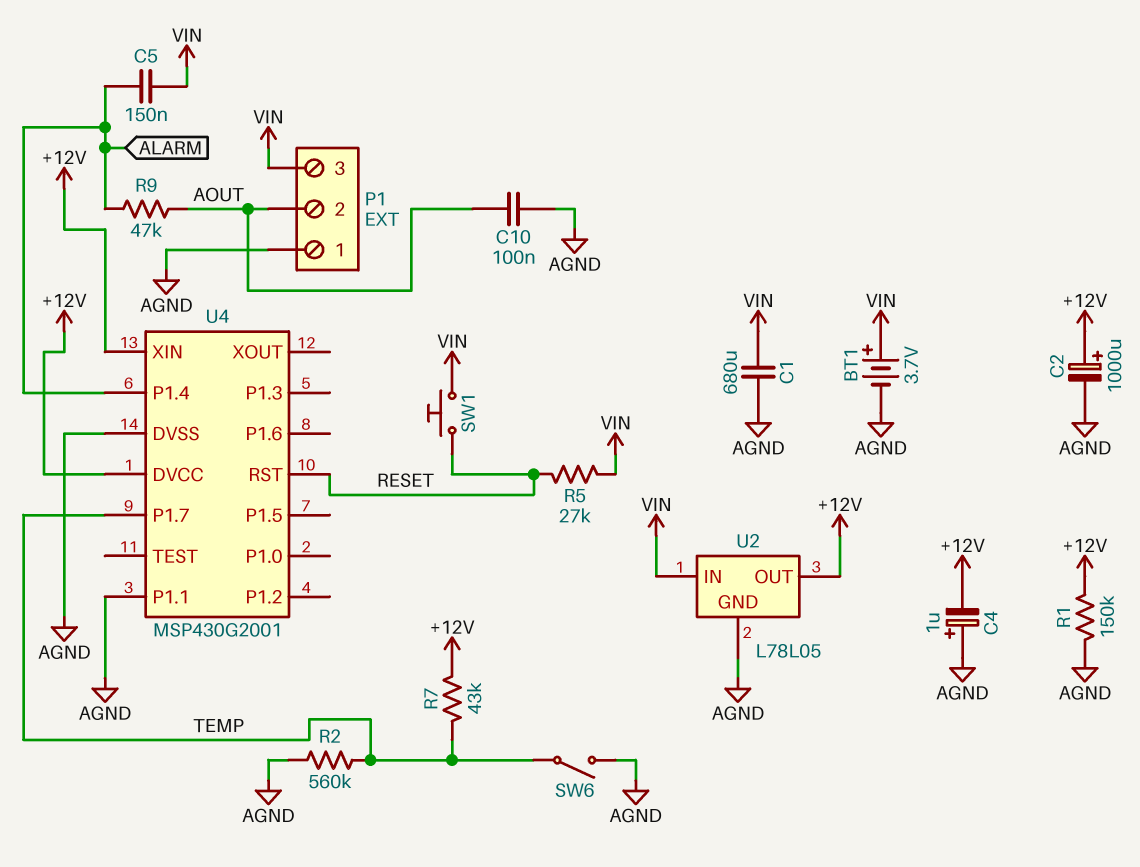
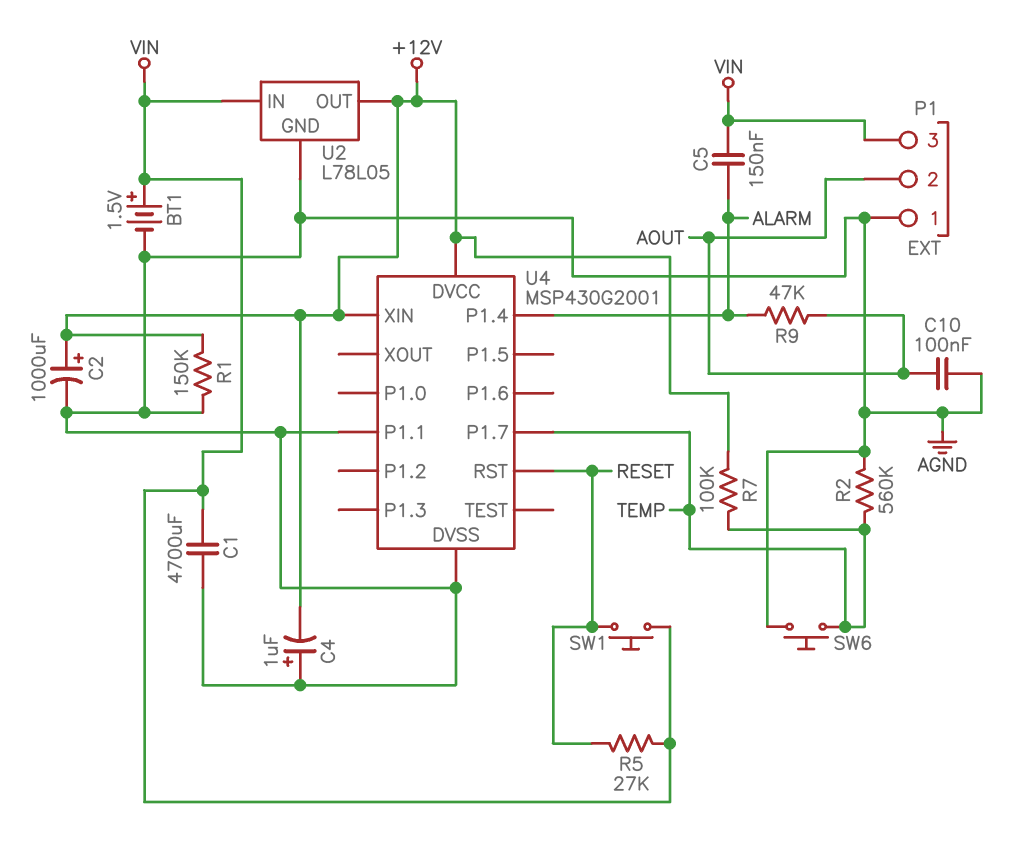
BT1: 3.7V (plus VIN, minus AGND) -> 1.5V (plus VIN, minus AGND)
C1: 680uF (AGND, VIN) -> 4700uF (AGND, VIN)
R7: 43k (+12V, TEMP) -> 100k (+12V, TEMP)
SW6: switch (AGND, TEMP) -> button (AGND, TEMP)

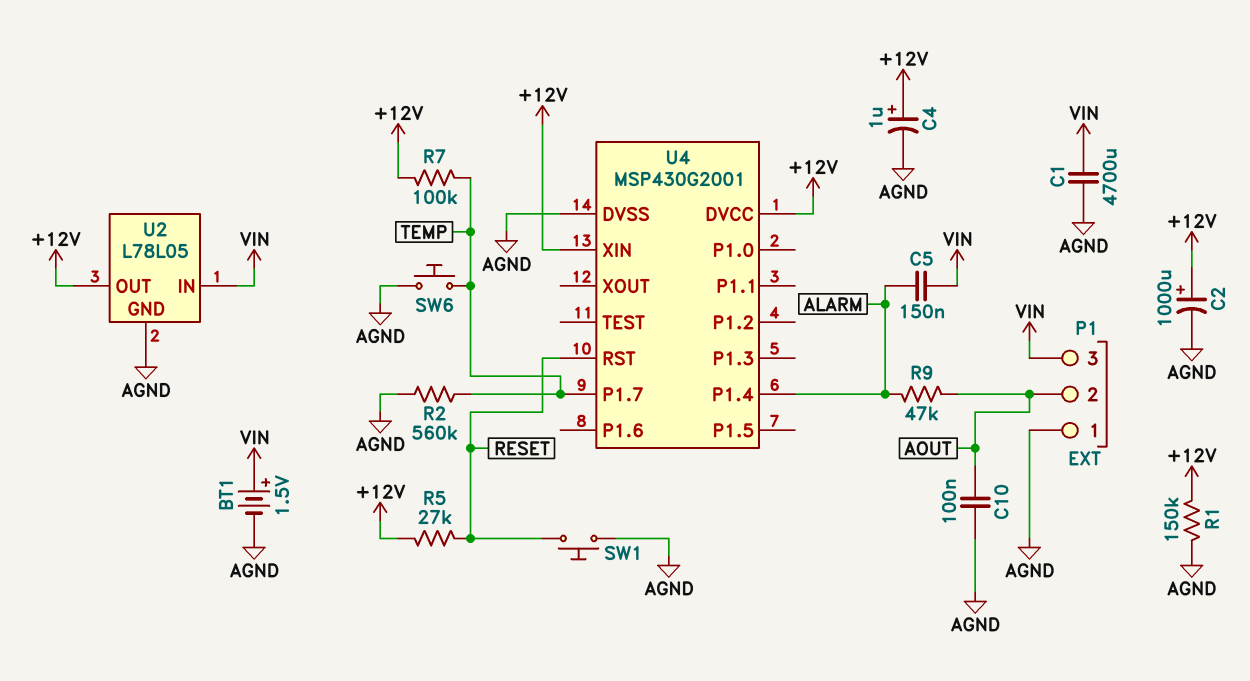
C4: 1uF (plus AGND, minus +12V) -> 1uF (plus +12V, minus AGND)
R5: 27k (RESET, VIN) -> 27k (+12V, RESET)
SW1: button (RESET, VIN) -> button (AGND, RESET)
U4 pin P1.1: AGND -> none

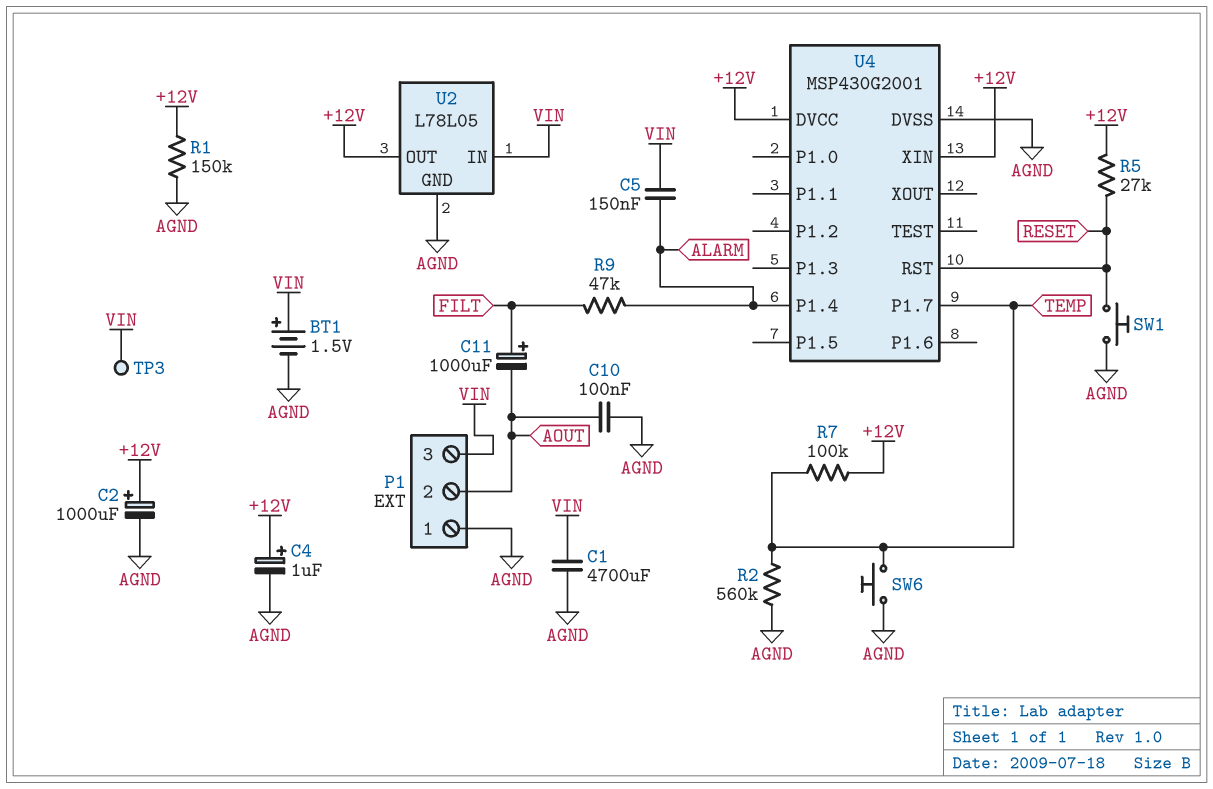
C11: none -> 1000uF (plus FILT, minus AOUT)
R9: 47k (ALARM, AOUT) -> 47k (ALARM, FILT)
TP3: none -> test point (VIN)

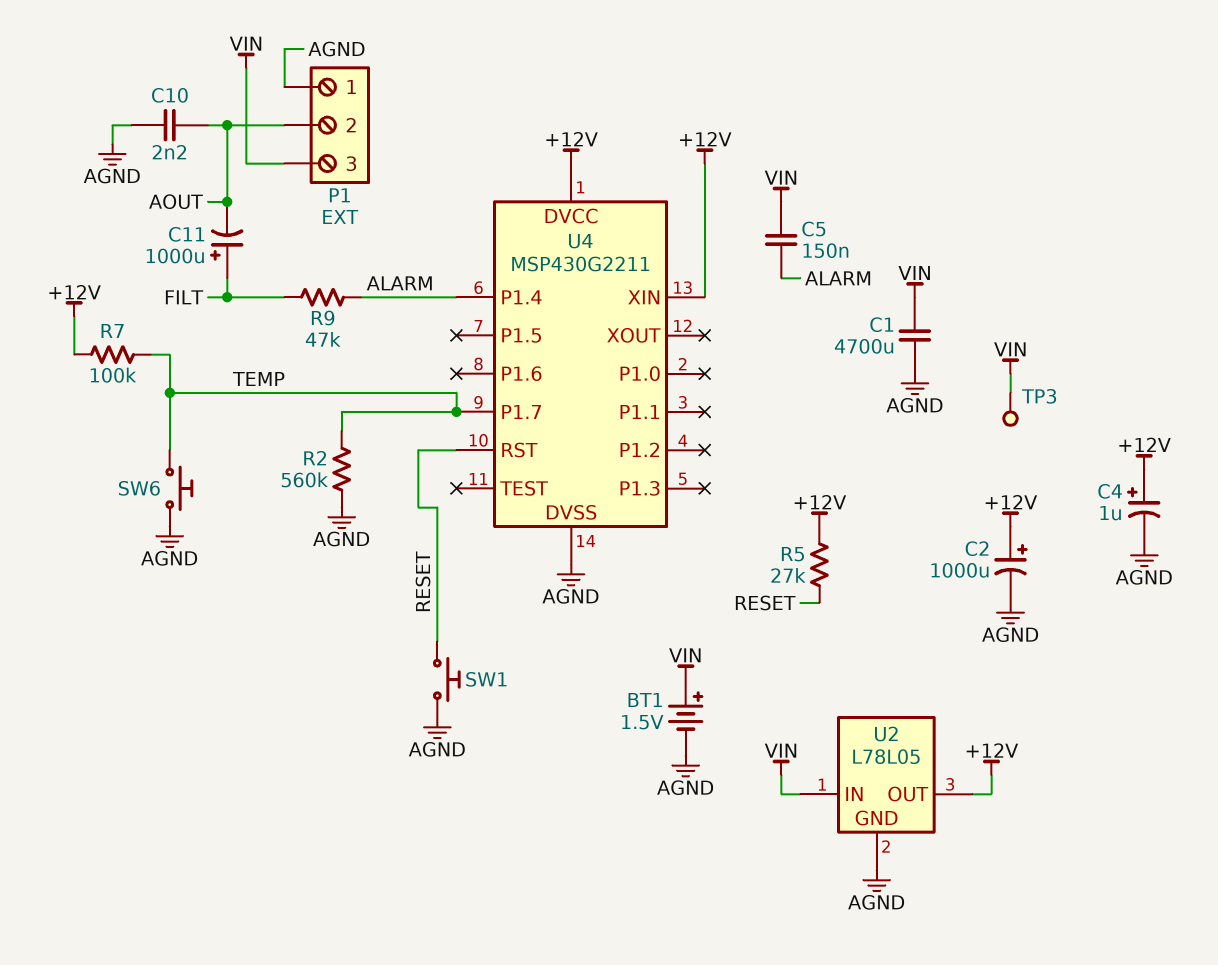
C10: 100nF (AGND, AOUT) -> 2.2nF (AGND, AOUT)
R1: 150k (+12V, AGND) -> none
U4: MSP430G2001 -> MSP430G2211

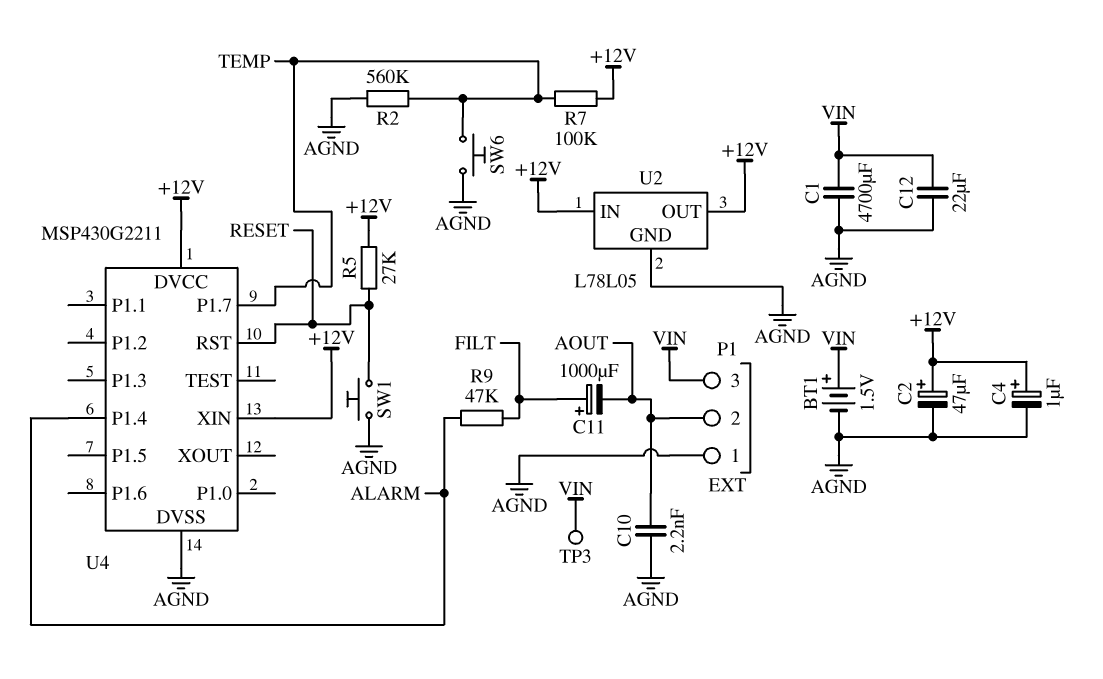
C2: 1000uF (plus +12V, minus AGND) -> 47uF (plus +12V, minus AGND)
C5: 150nF (ALARM, VIN) -> none
C12: none -> 22uF (AGND, VIN)
U2 pin IN: VIN -> +12V

